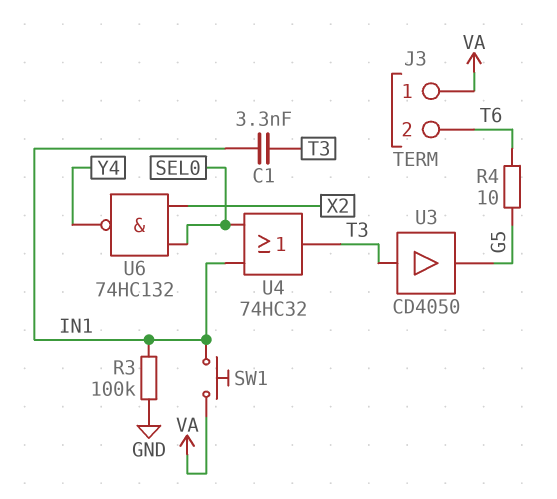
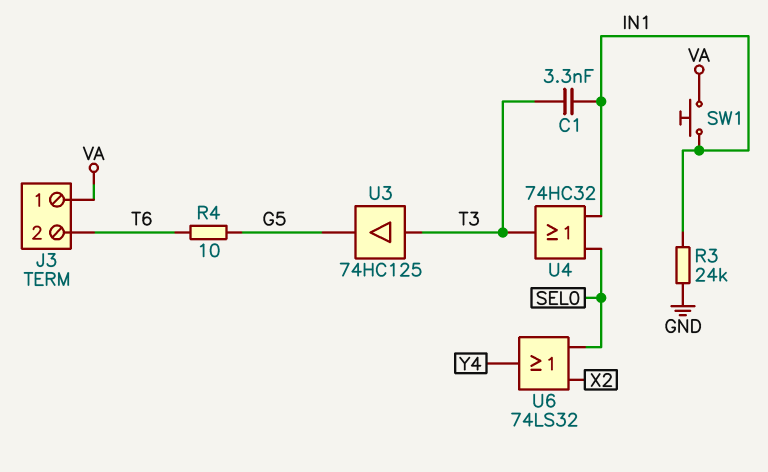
R3: 100k (GND, IN1) -> 24k (GND, IN1)
U3: buffer CD4050 (in T3, out G5) -> buffer 74HC125 (in T3, out G5)
U6: NAND 74HC132 (in SEL0, in X2, out Y4) -> OR 74LS32 (in SEL0, in X2, out Y4)

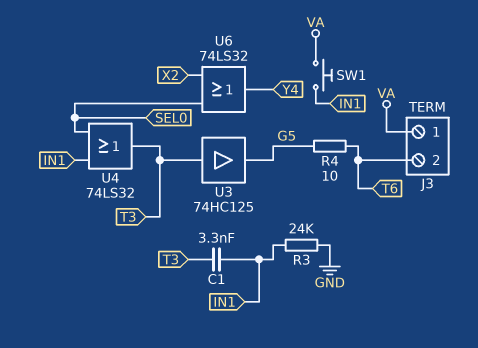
U4: OR 74HC32 (in IN1, in SEL0, out T3) -> OR 74LS32 (in IN1, in SEL0, out T3)

